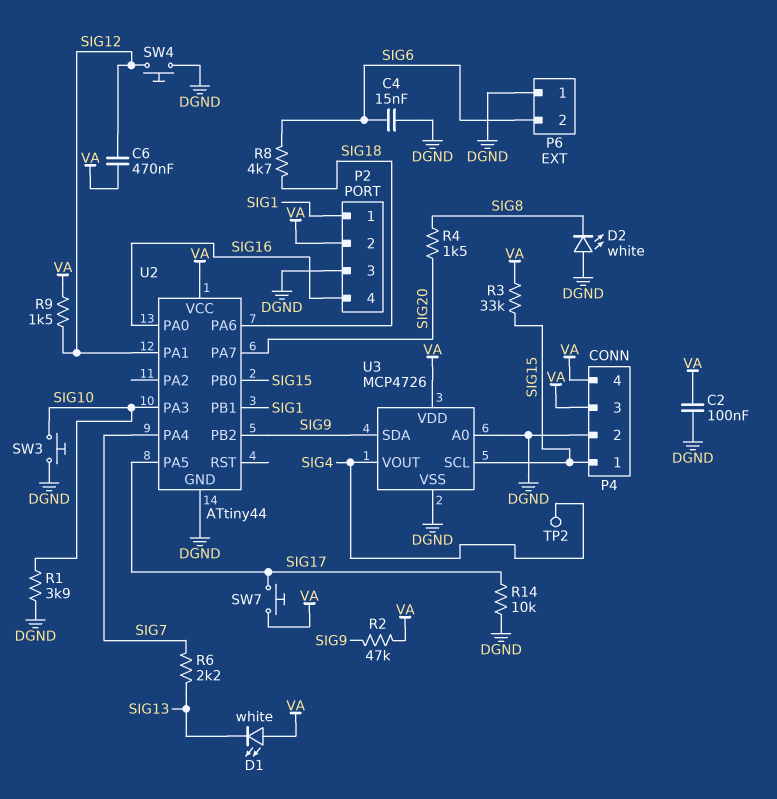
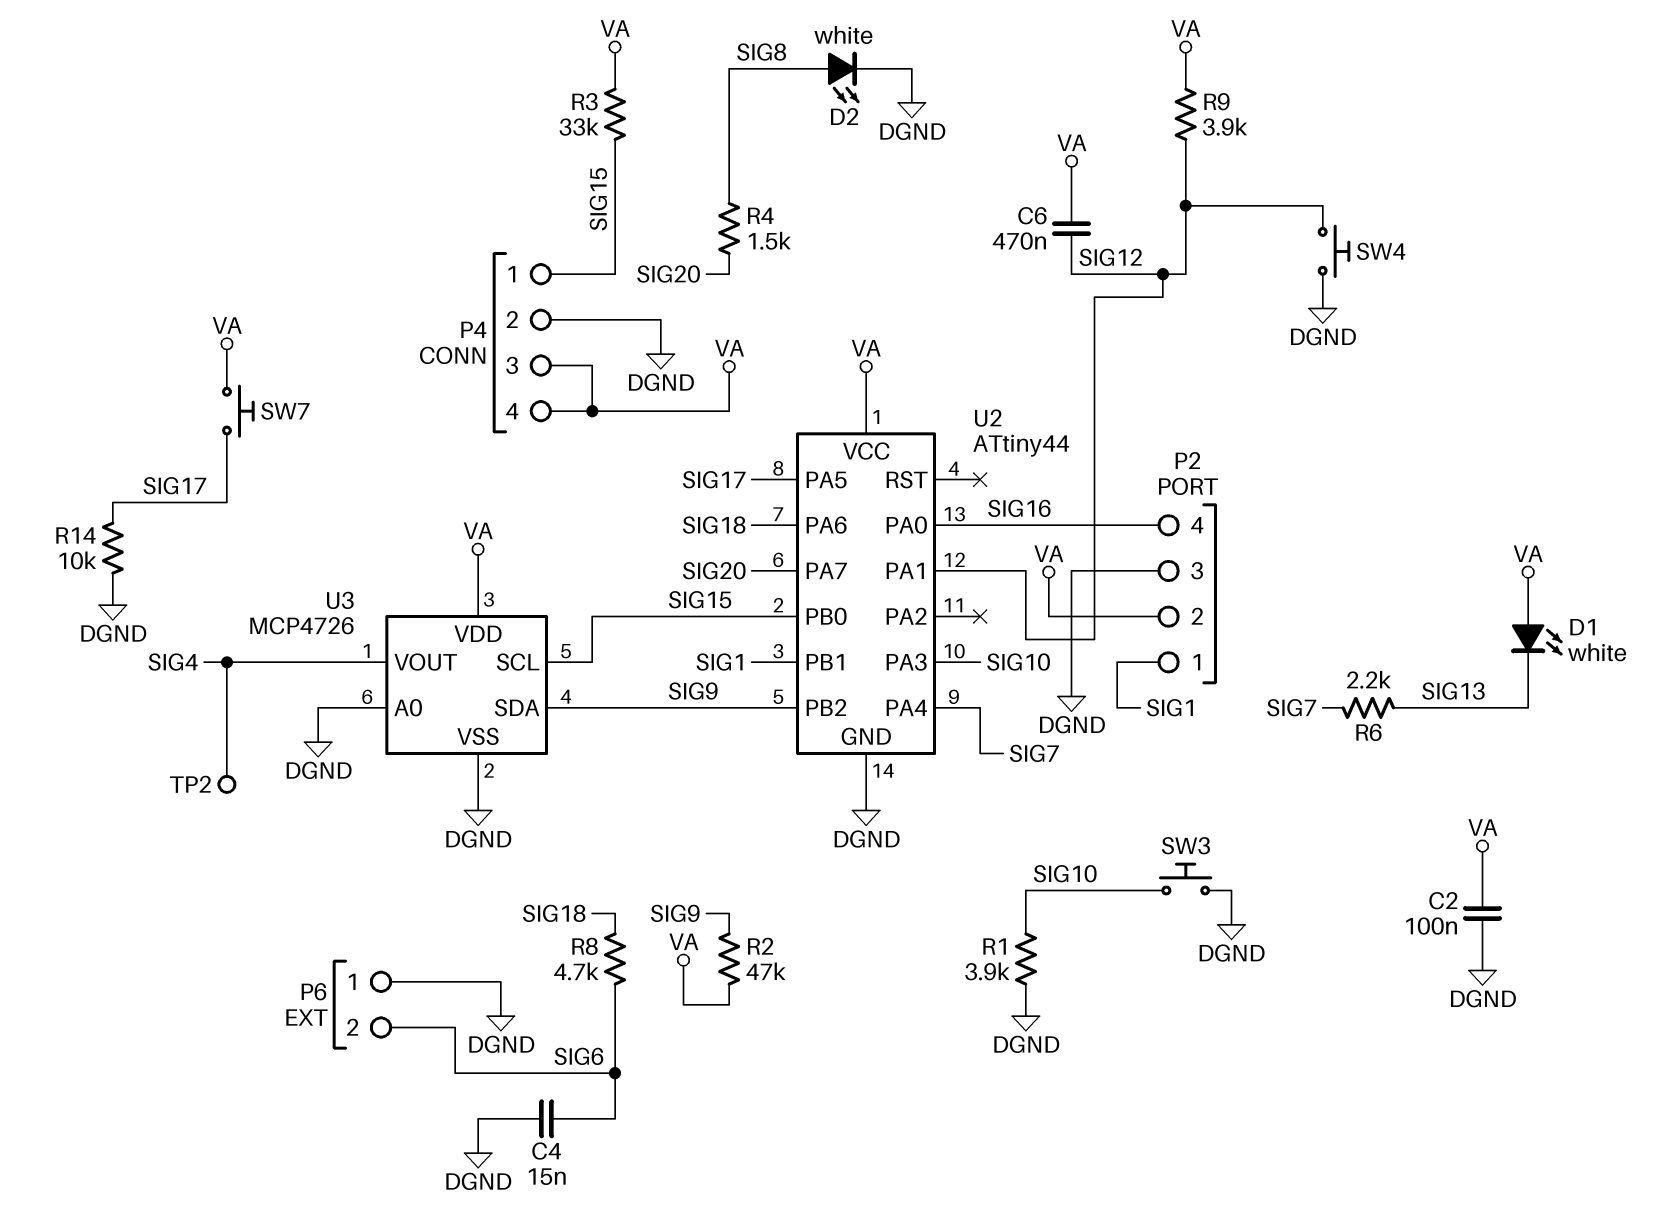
D2: LED white (A DGND, K SIG8) -> LED white (A SIG8, K DGND)
R9: 1.5k (SIG12, VA) -> 3.9k (SIG12, VA)

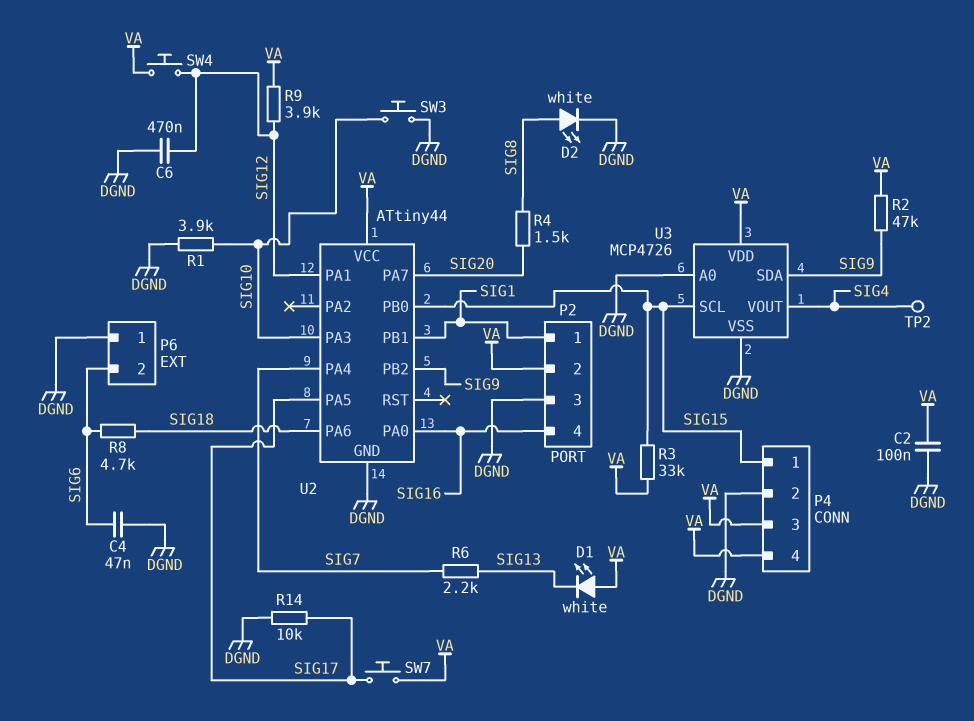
C4: 15nF (DGND, SIG6) -> 47nF (DGND, SIG6)
C6: 470nF (SIG12, VA) -> 470nF (DGND, SIG12)
SW4: button (DGND, SIG12) -> button (SIG12, VA)

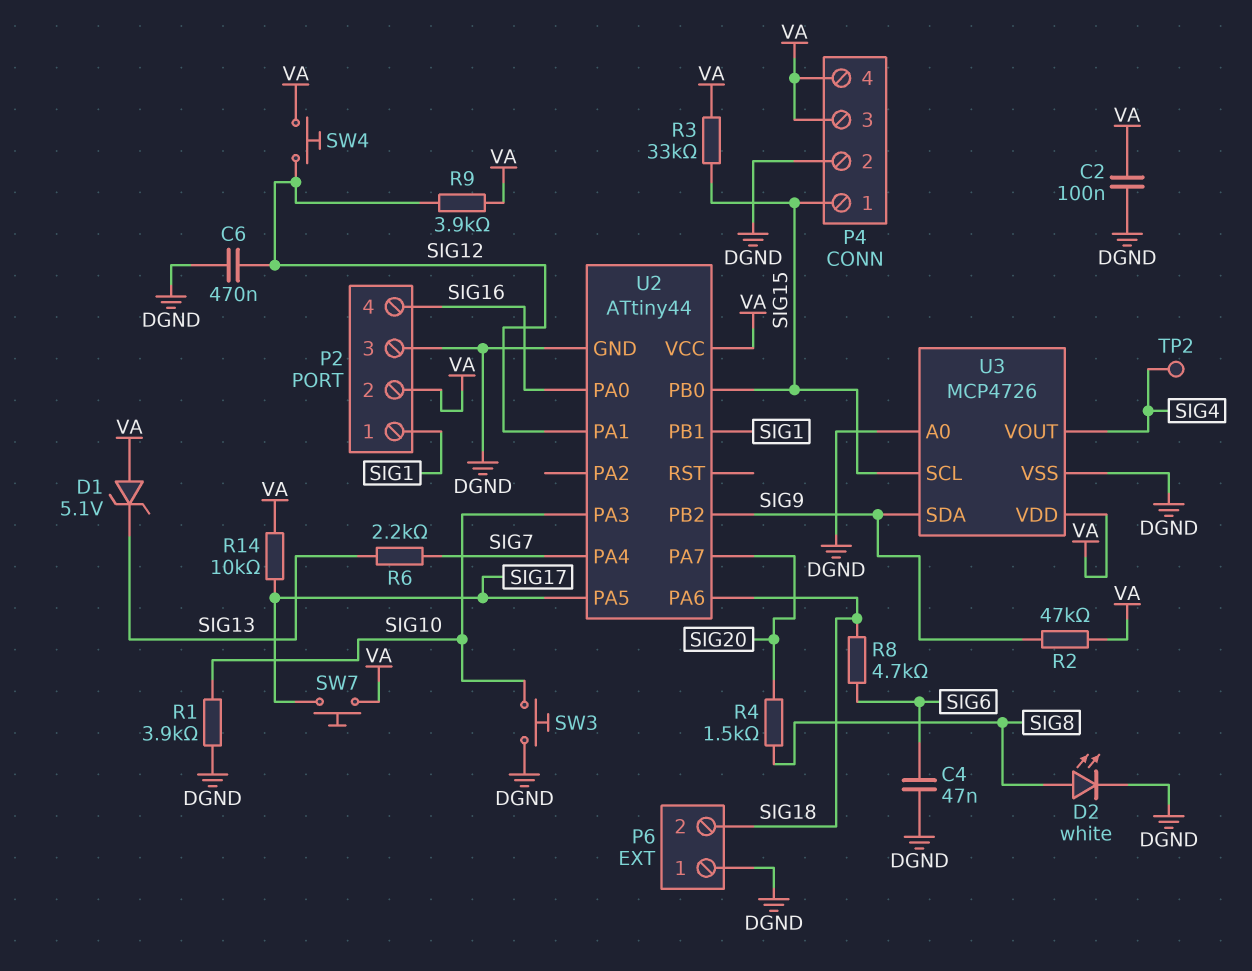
D1: LED white (A VA, K SIG13) -> zener 5.1V (A VA, K SIG13)
P6 pin 2: SIG6 -> SIG18
R14: 10k (DGND, SIG17) -> 10k (SIG17, VA)

